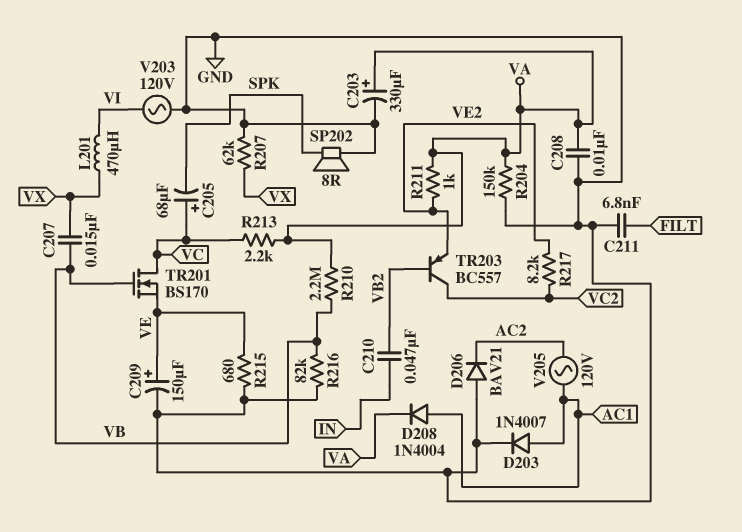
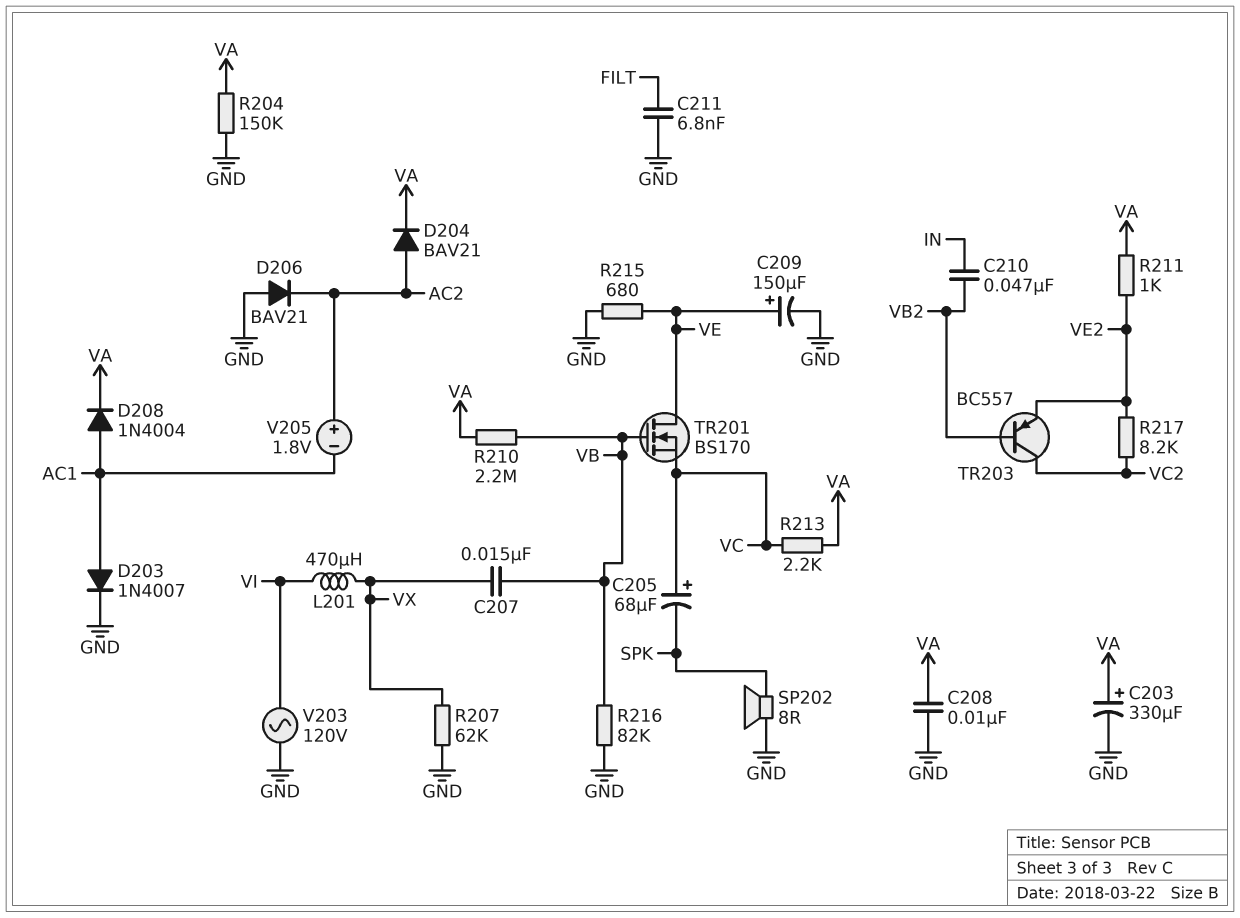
D204: none -> diode BAV21 (A AC2, K VA)
TR201: NMOS BS170 (G VB, D VC, S VE) -> NMOS BS170 (G VB, D VE, S VC)
V205: AC 120V (AC1, AC2) -> 1.8V (plus AC2, minus AC1)

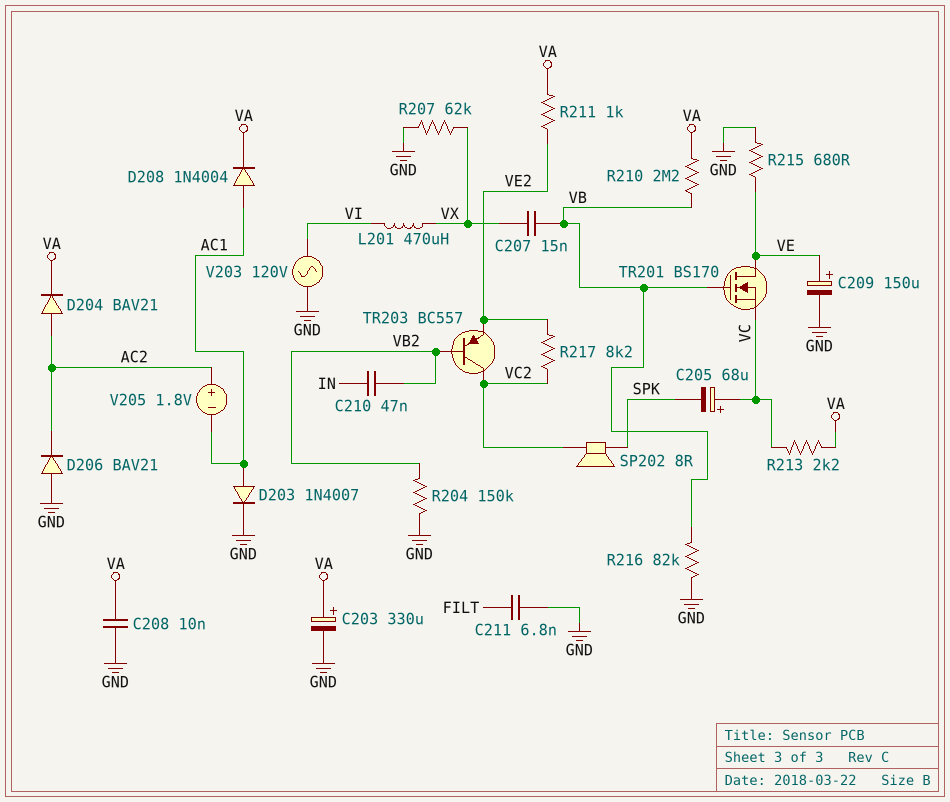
R204: 150k (GND, VA) -> 150k (GND, VB2)
SP202: speaker 8R (GND, SPK) -> speaker 8R (SPK, VC2)

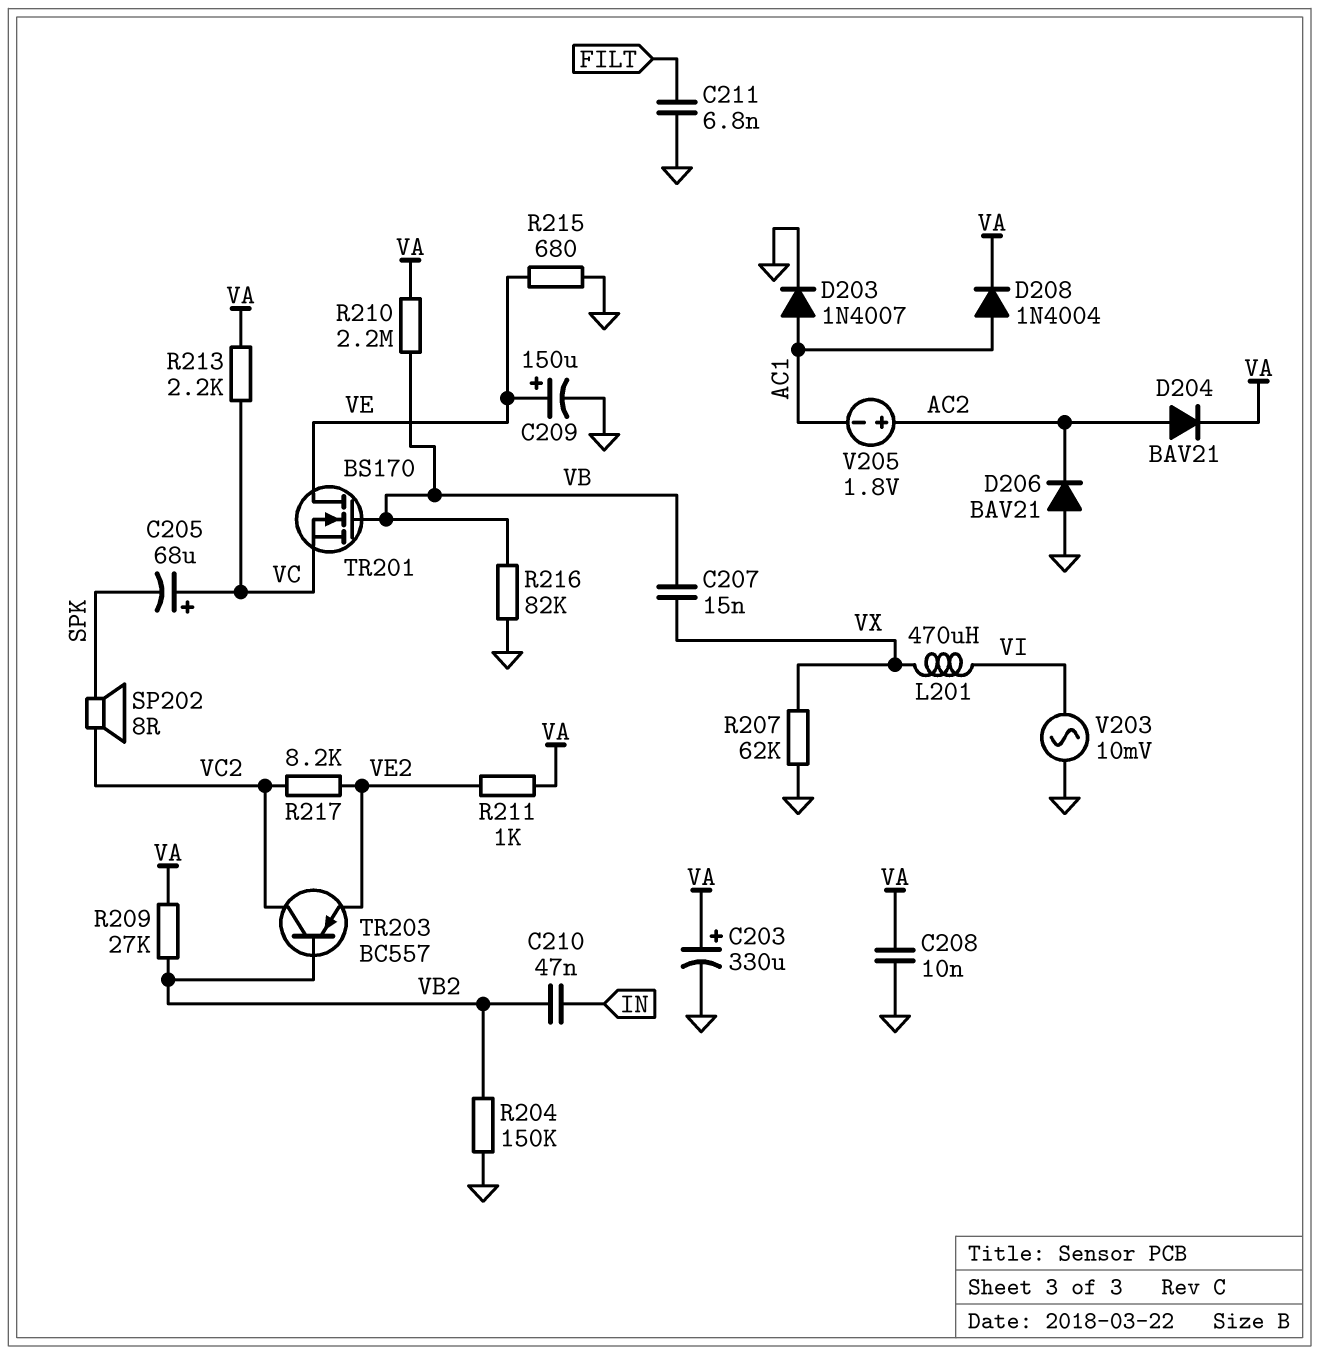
R209: none -> 27k (VA, VB2)
V203: AC 120V (GND, VI) -> AC 10mV (GND, VI)

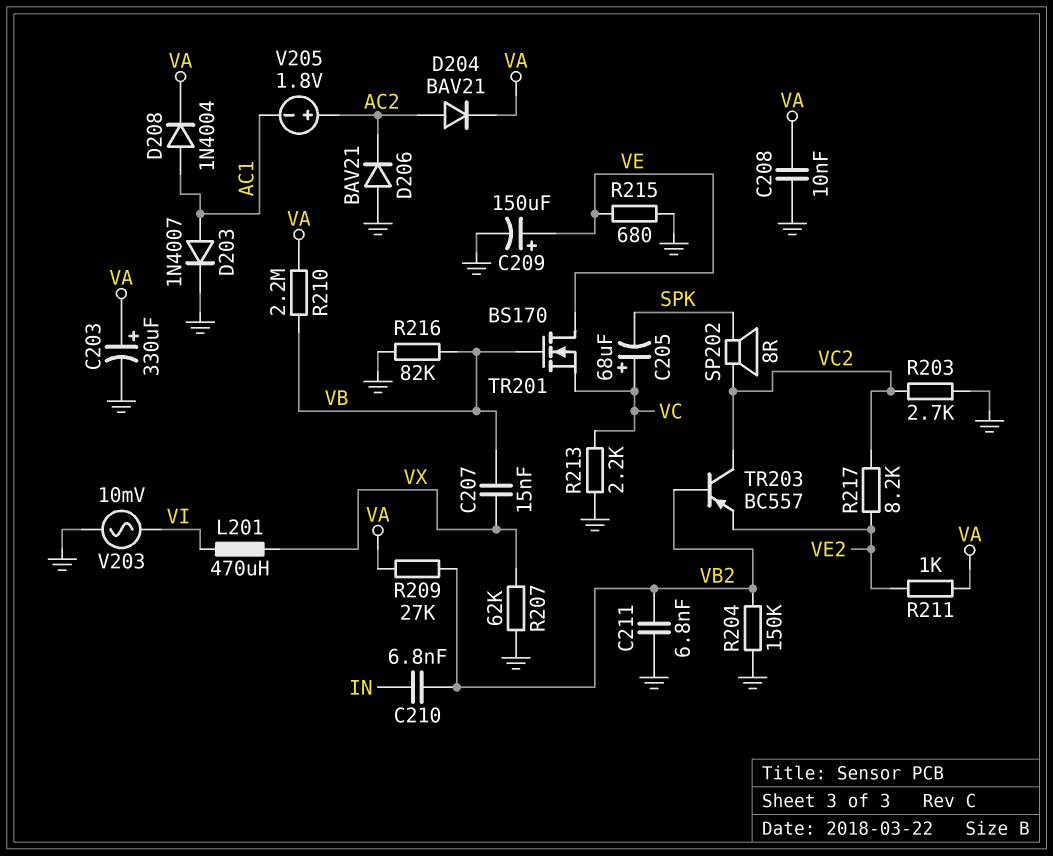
C210: 47nF (IN, VB2) -> 6.8nF (IN, VB2)
C211: 6.8nF (FILT, GND) -> 6.8nF (GND, VB2)
R203: none -> 2.7k (GND, VC2)
R213: 2.2k (VA, VC) -> 2.2k (GND, VC)

